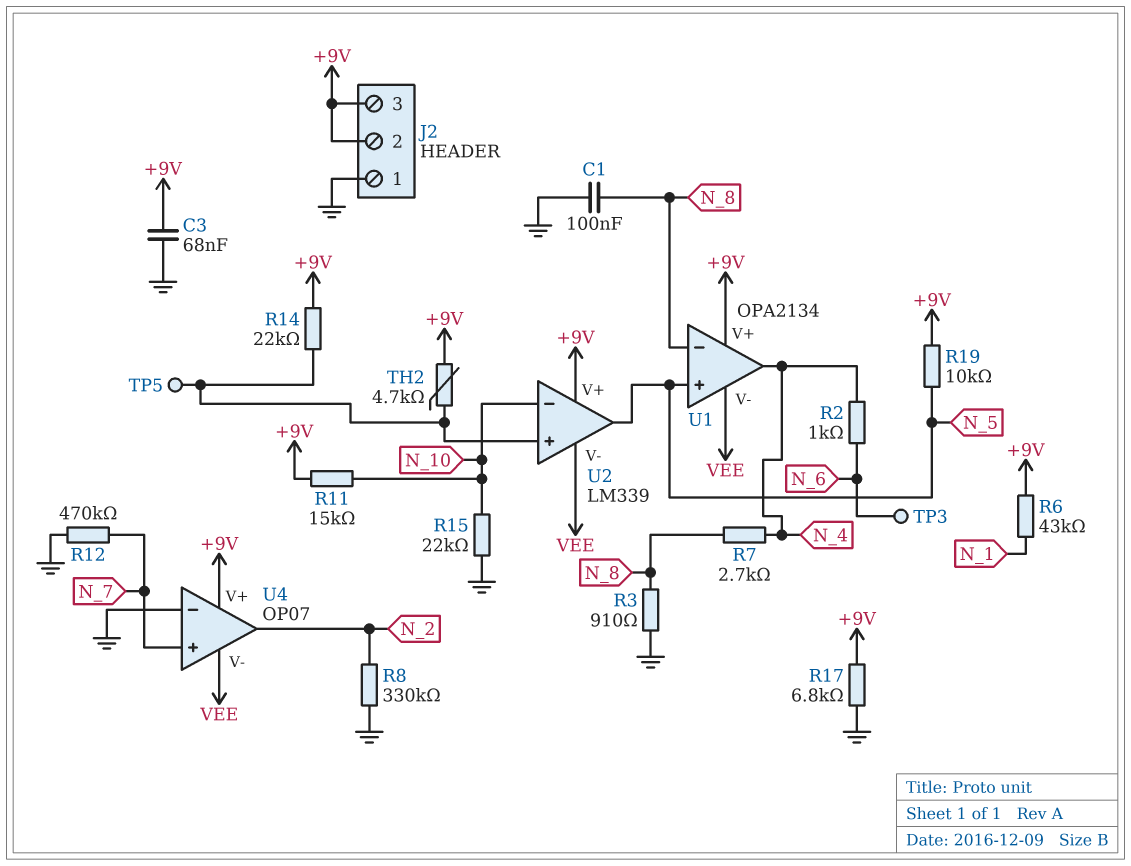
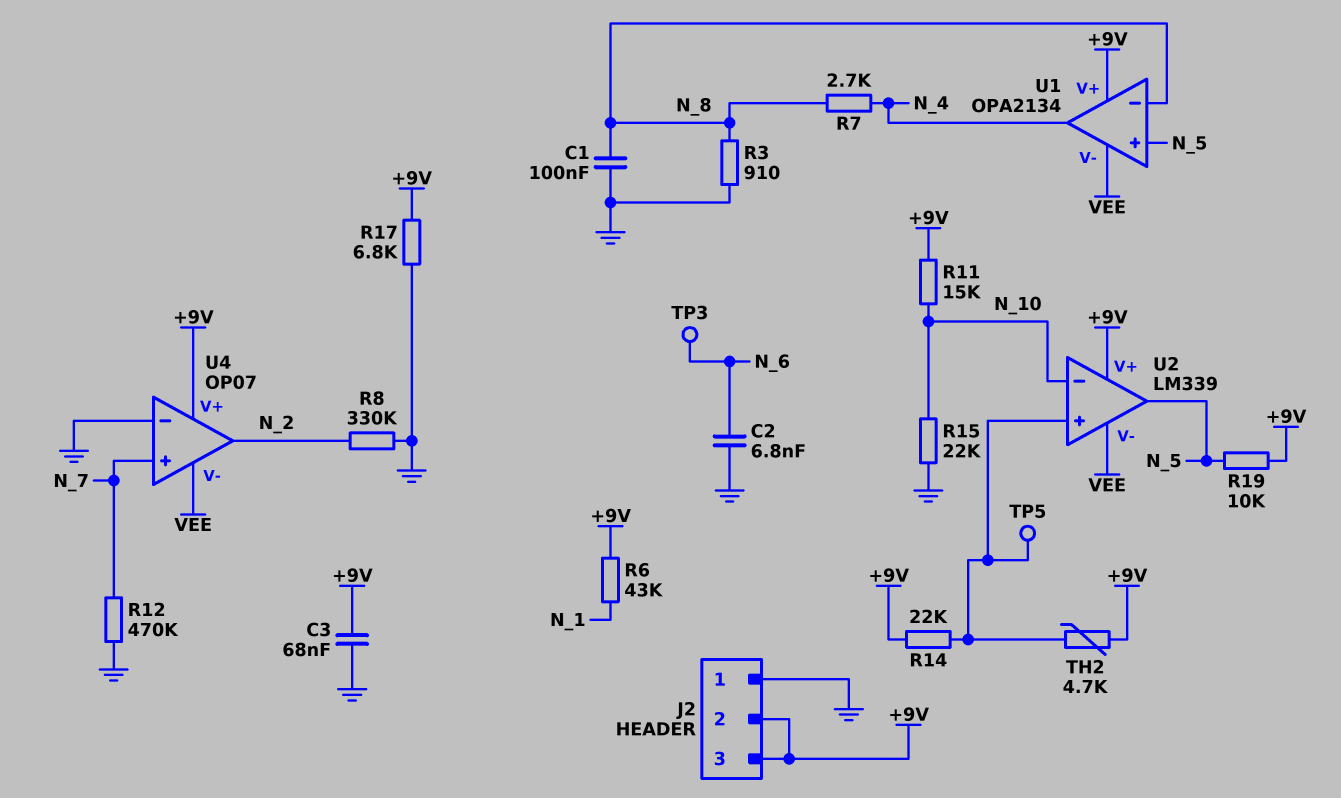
C2: none -> 6.8nF (GND, N_6)
R2: 1k (N_4, N_6) -> none

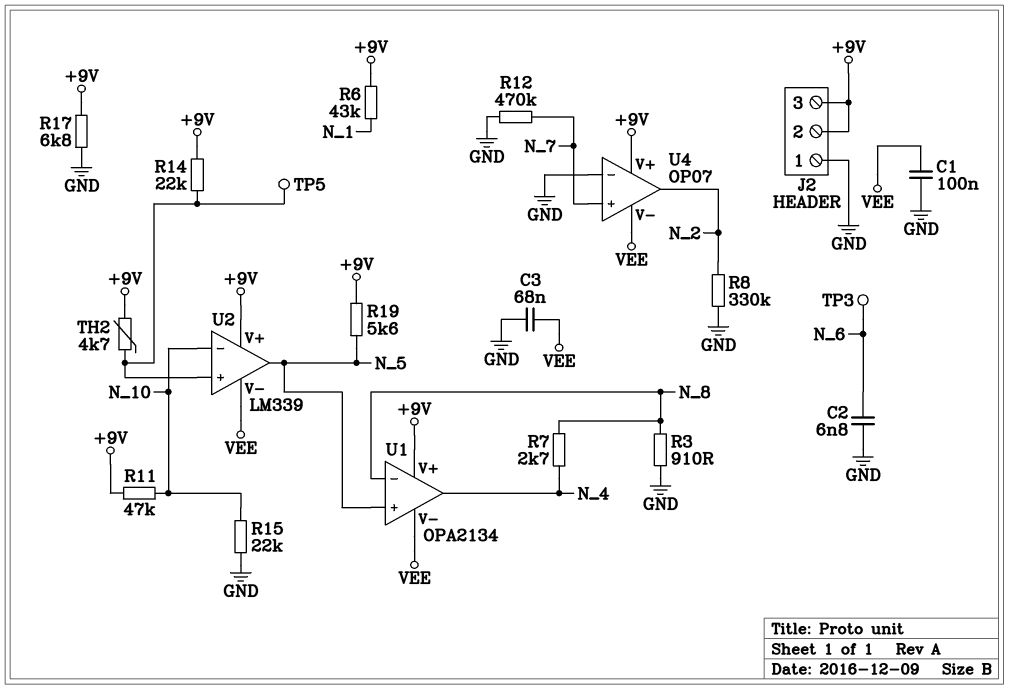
C1: 100nF (GND, N_8) -> 100nF (GND, VEE)
C3: 68nF (+9V, GND) -> 68nF (GND, VEE)
R11: 15k (+9V, N_10) -> 47k (+9V, N_10)
R19: 10k (+9V, N_5) -> 5.6k (+9V, N_5)

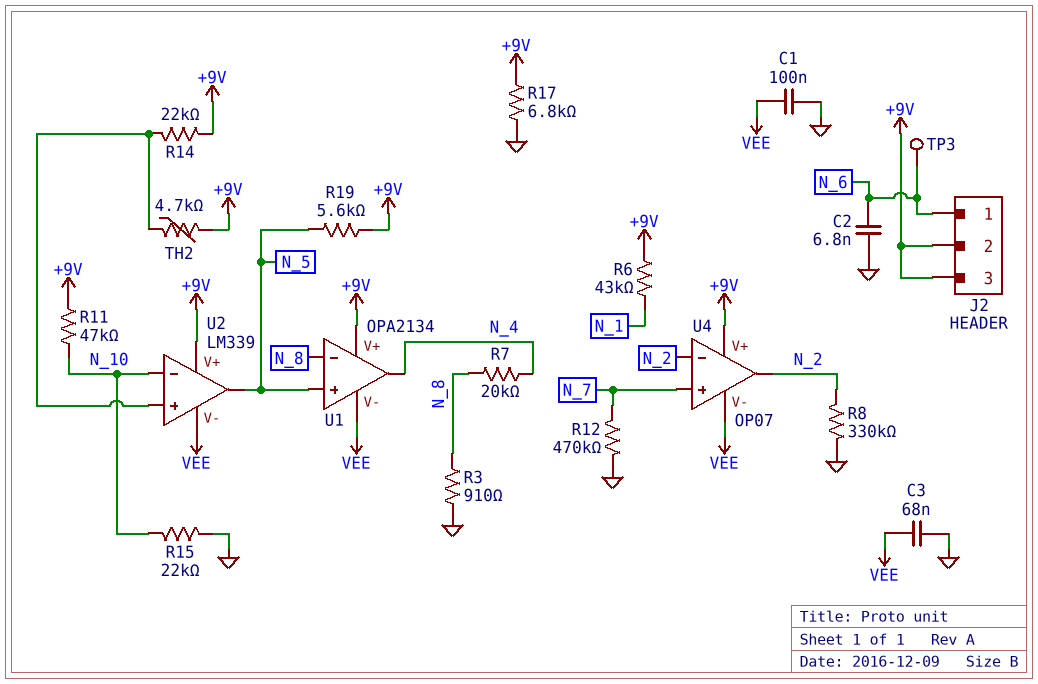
J2 pin 1: GND -> N_6
R7: 2.7k (N_4, N_8) -> 20k (N_4, N_8)
TP5: test point (U2/in+) -> none
U4 pin in-: GND -> N_2

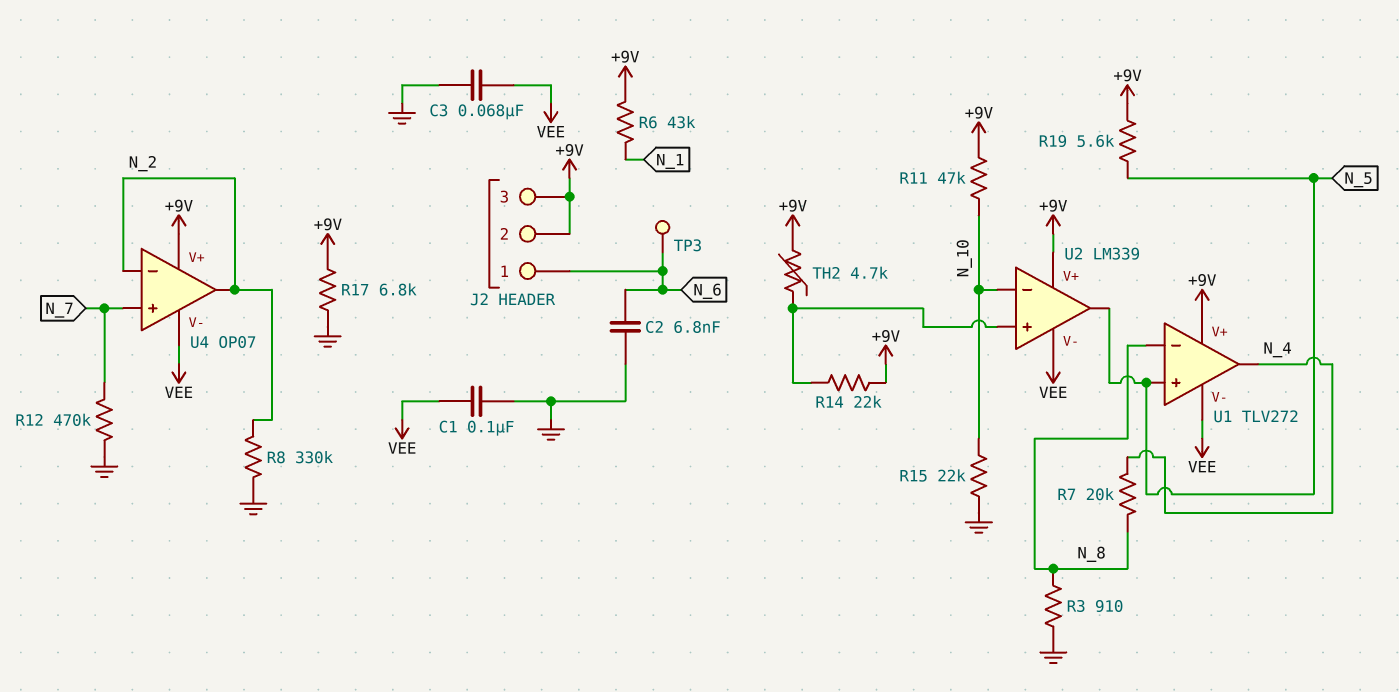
U1: OPA2134 -> TLV272

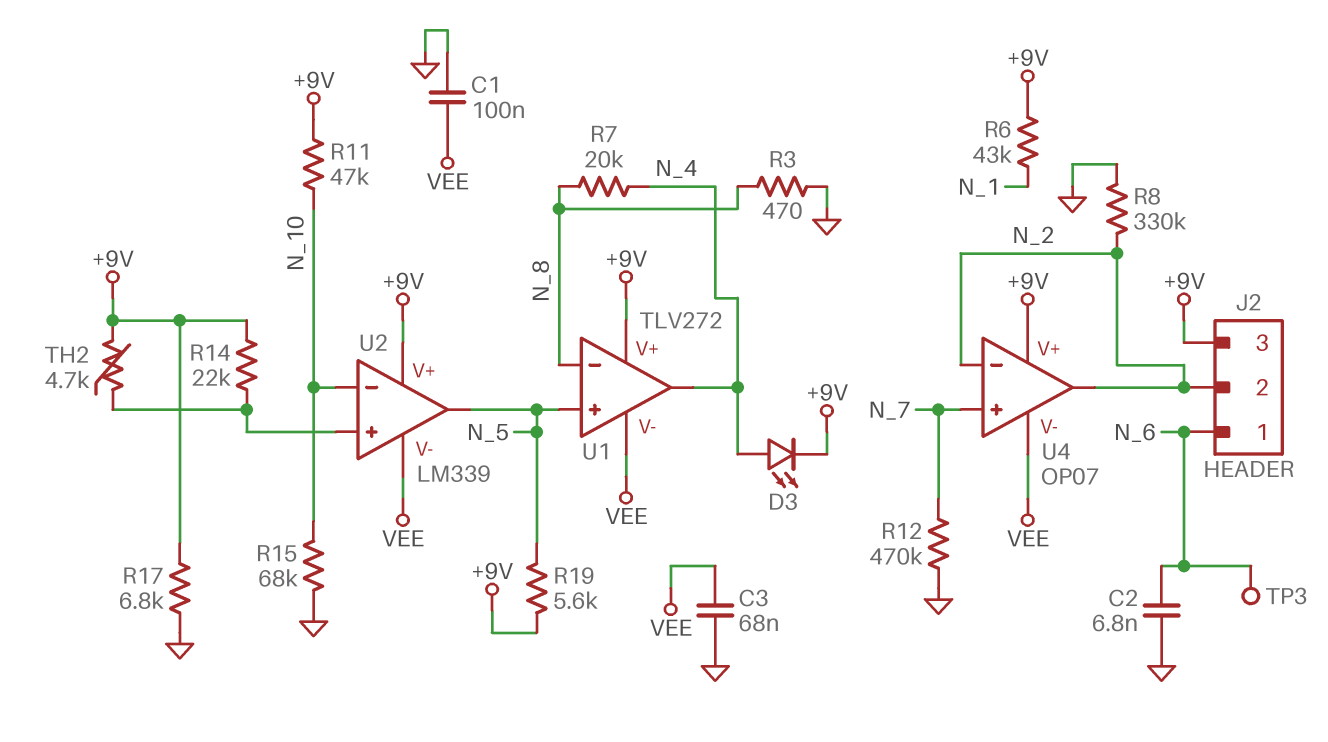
D3: none -> LED (A N_4, K +9V)
J2 pin 2: +9V -> N_2
R3: 910 (GND, N_8) -> 470 (GND, N_8)
R15: 22k (GND, N_10) -> 68k (GND, N_10)

